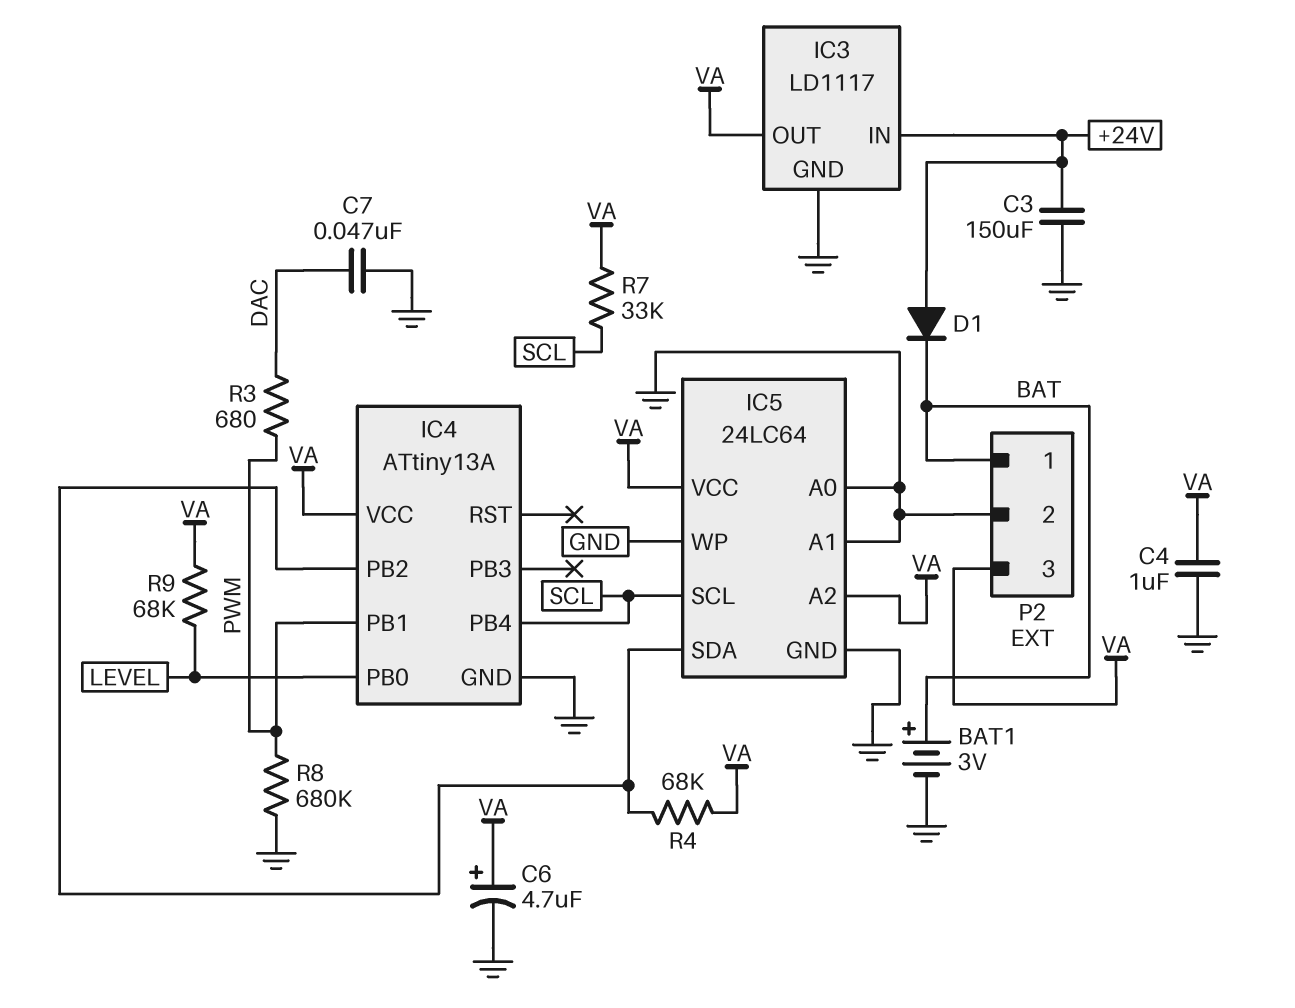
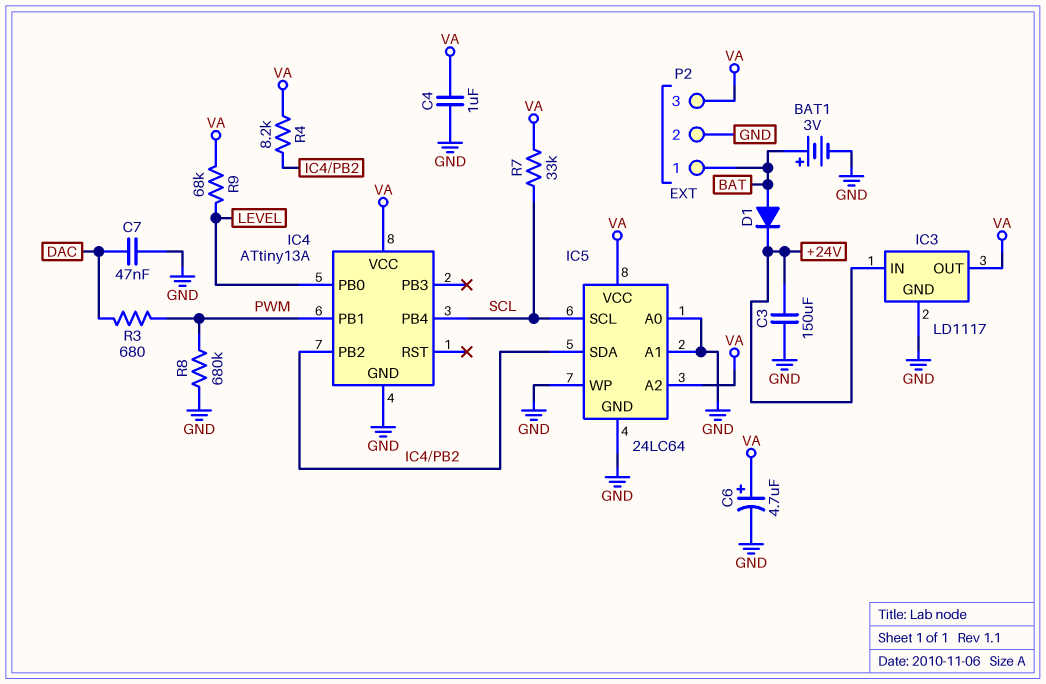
D1: diode (A +24V, K BAT) -> diode (A BAT, K +24V)
R4: 68k (IC4/PB2, VA) -> 8.2k (IC4/PB2, VA)

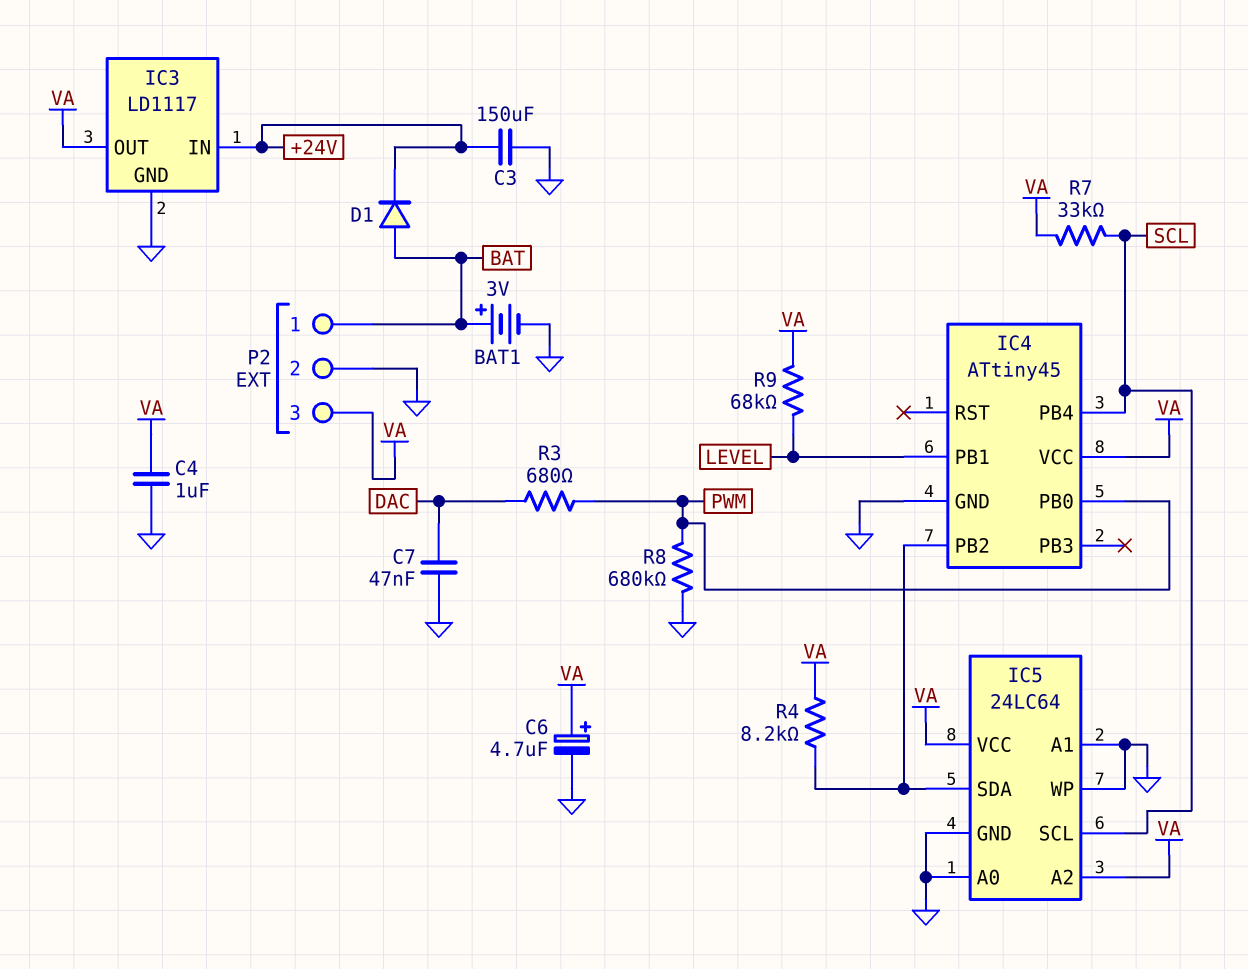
IC4: ATtiny13A -> ATtiny45
IC4 pin PB0: LEVEL -> PWM
IC4 pin PB1: PWM -> LEVEL

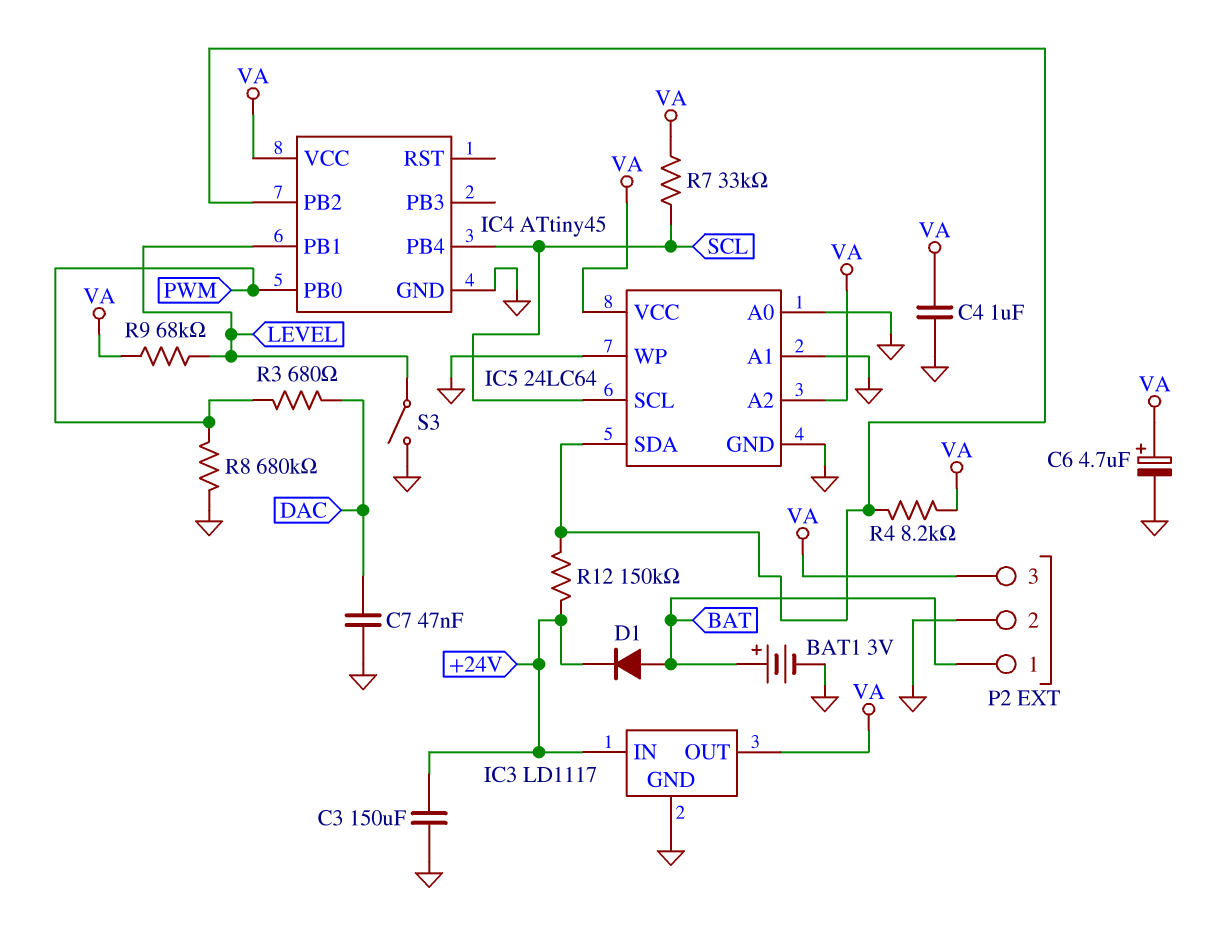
R12: none -> 150k (+24V, IC4/PB2)
S3: none -> switch (GND, LEVEL)

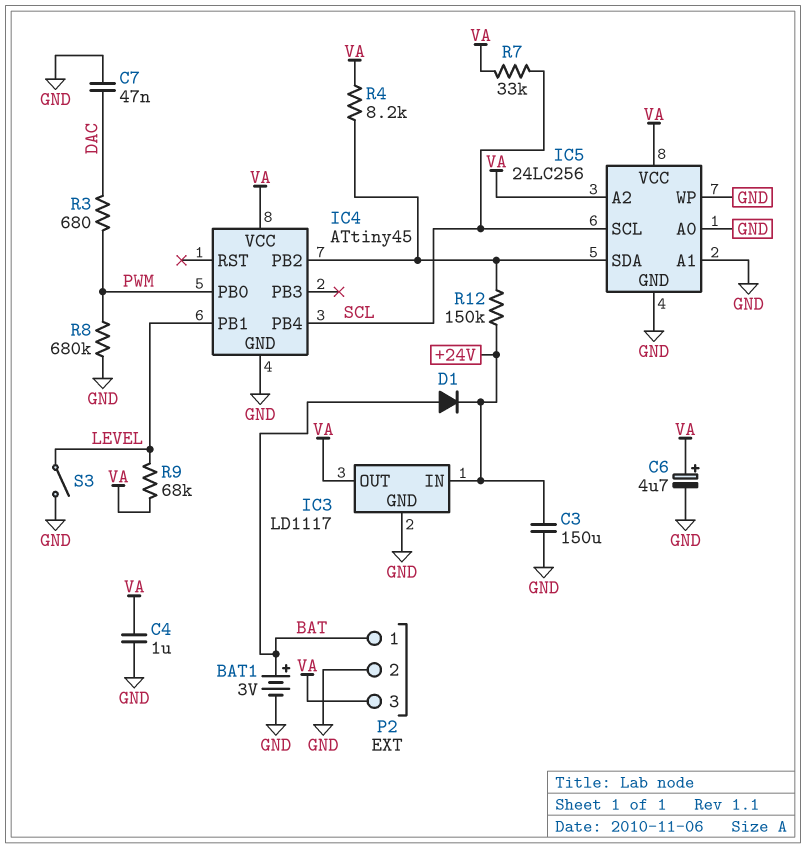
IC5: 24LC64 -> 24LC256

